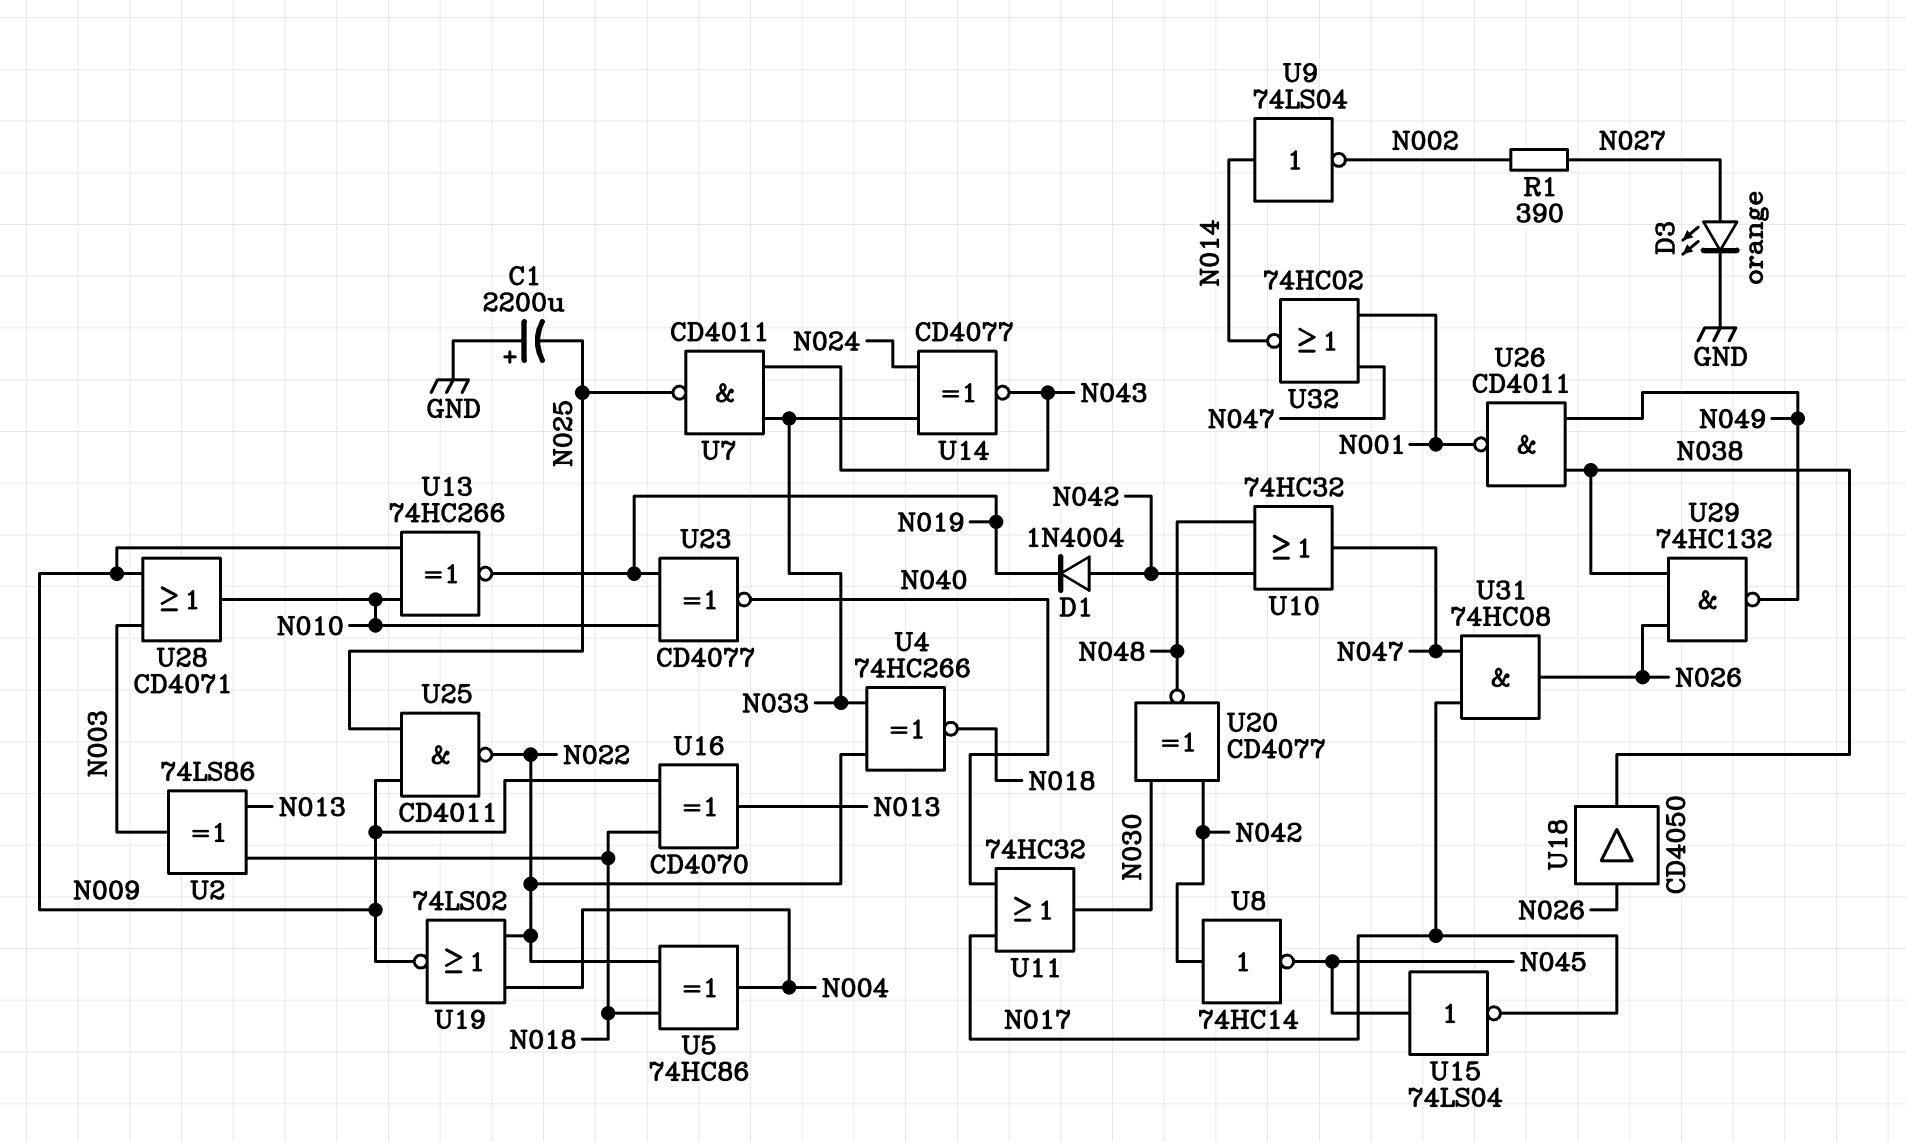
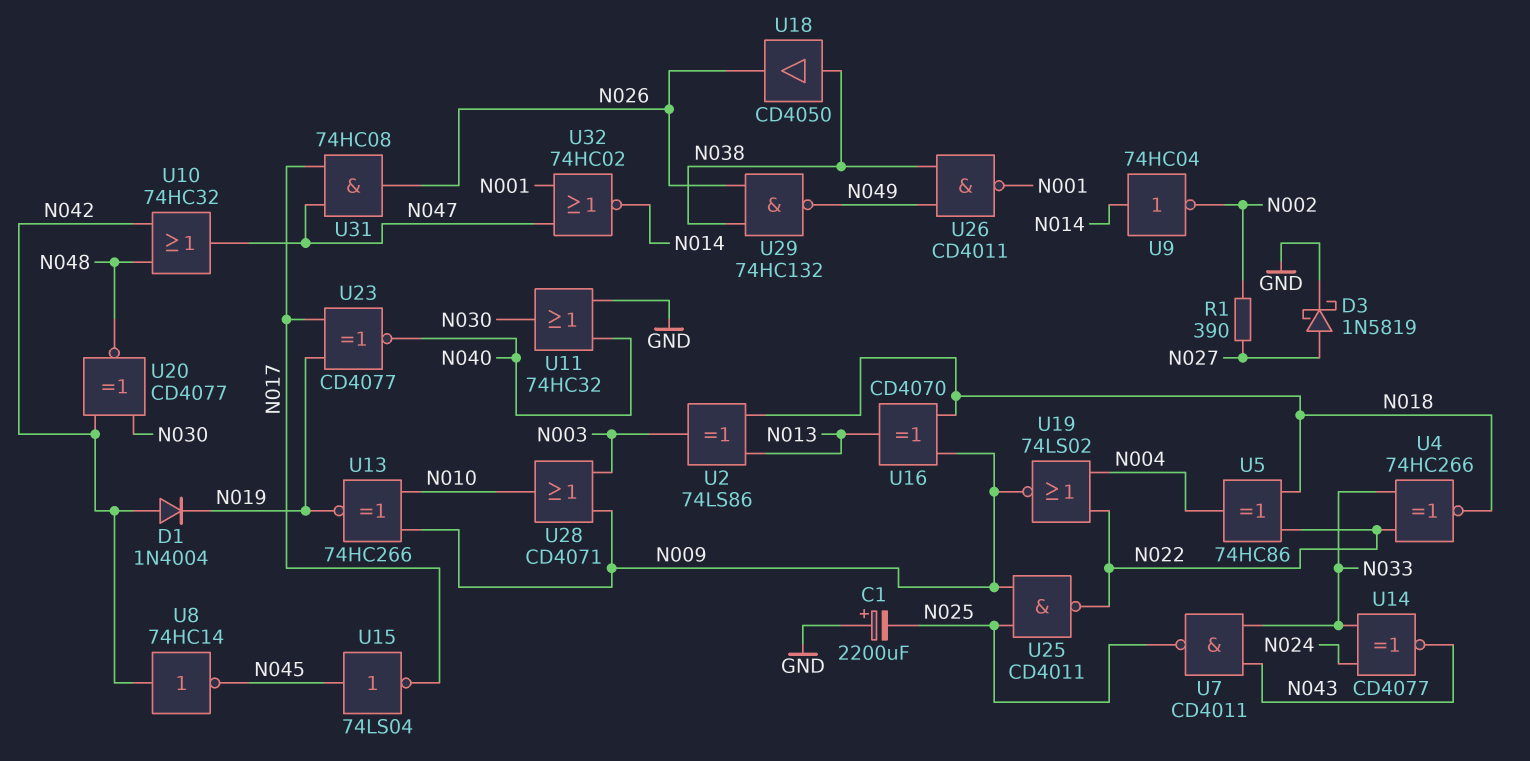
D3: LED orange (A N027, K GND) -> schottky 1N5819 (A N027, K GND)
U9: NOT 74LS04 (in N014, out N002) -> NOT 74HC04 (in N014, out N002)
U11: OR 74HC32 (in N017, in N040, out N030) -> OR 74HC32 (in GND, in N040, out N030)
U18: buffer CD4050 (in N026, out N038) -> buffer CD4050 (in N038, out N026)
U23: XNOR CD4077 (in N010, in N019, out N040) -> XNOR CD4077 (in N017, in N019, out N040)

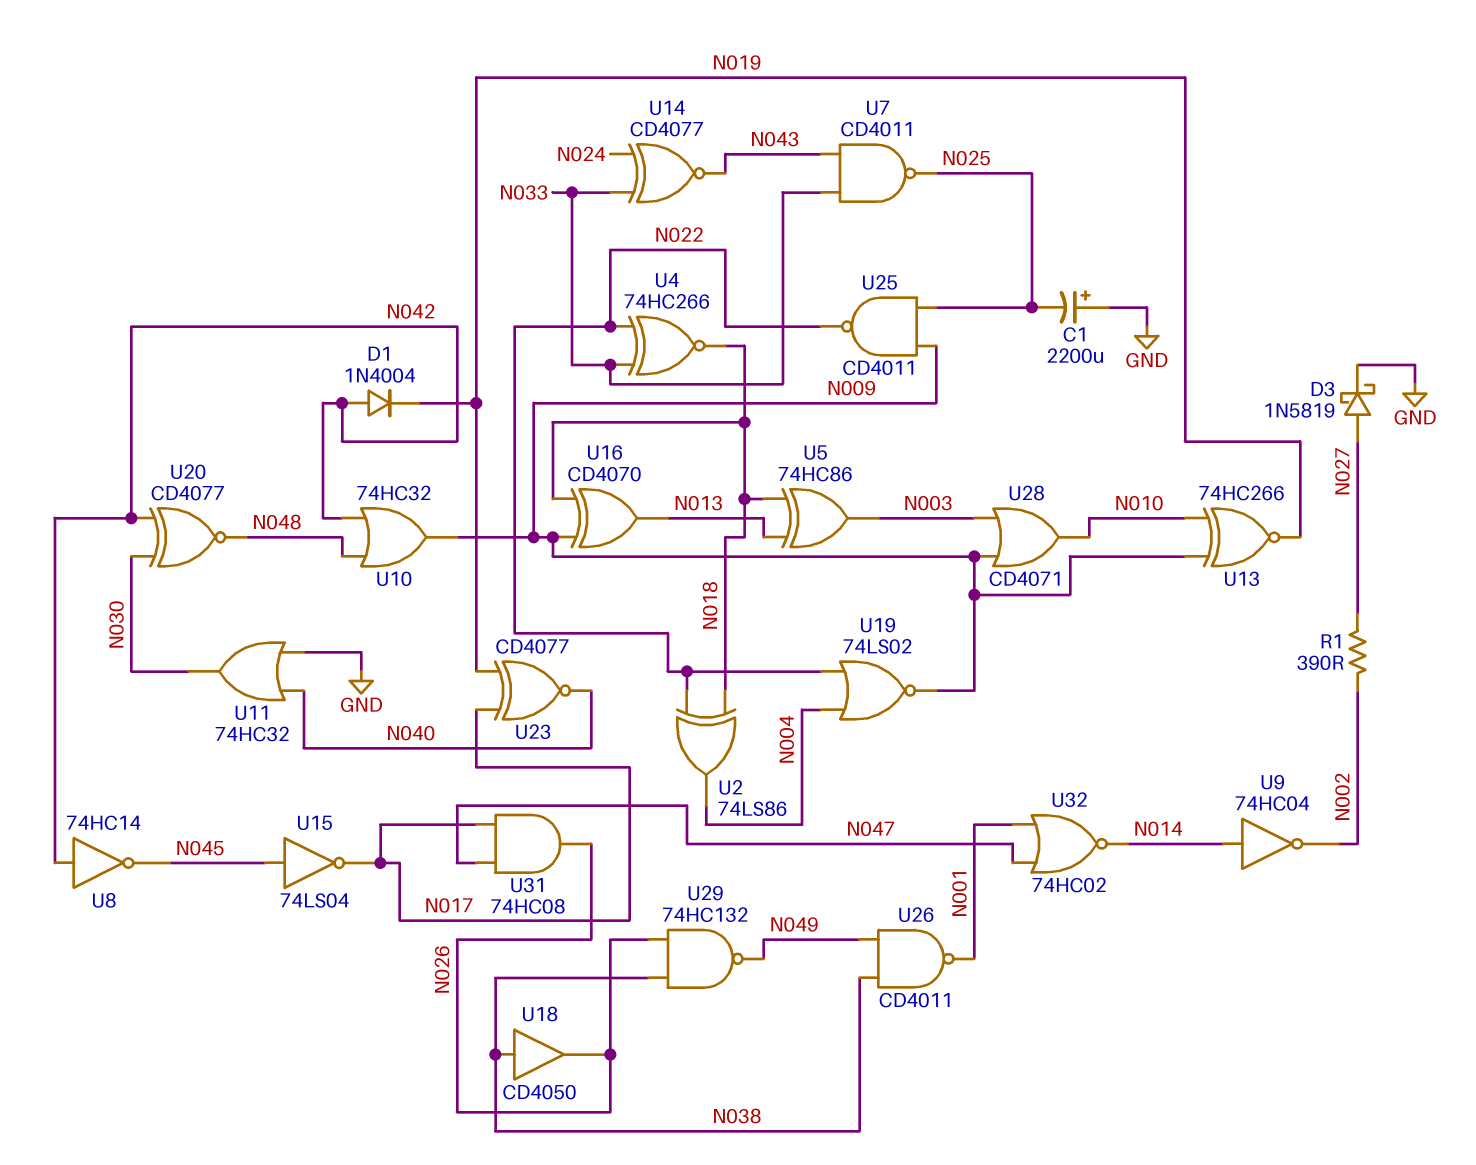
U2: XOR 74LS86 (in N013, in N018, out N003) -> XOR 74LS86 (in N018, in N022, out N004)
U5: XOR 74HC86 (in N018, in N022, out N004) -> XOR 74HC86 (in N013, in N018, out N003)
U10: OR 74HC32 (in N042, in N048, out N047) -> OR 74HC32 (in N042, in N048, out N009)

